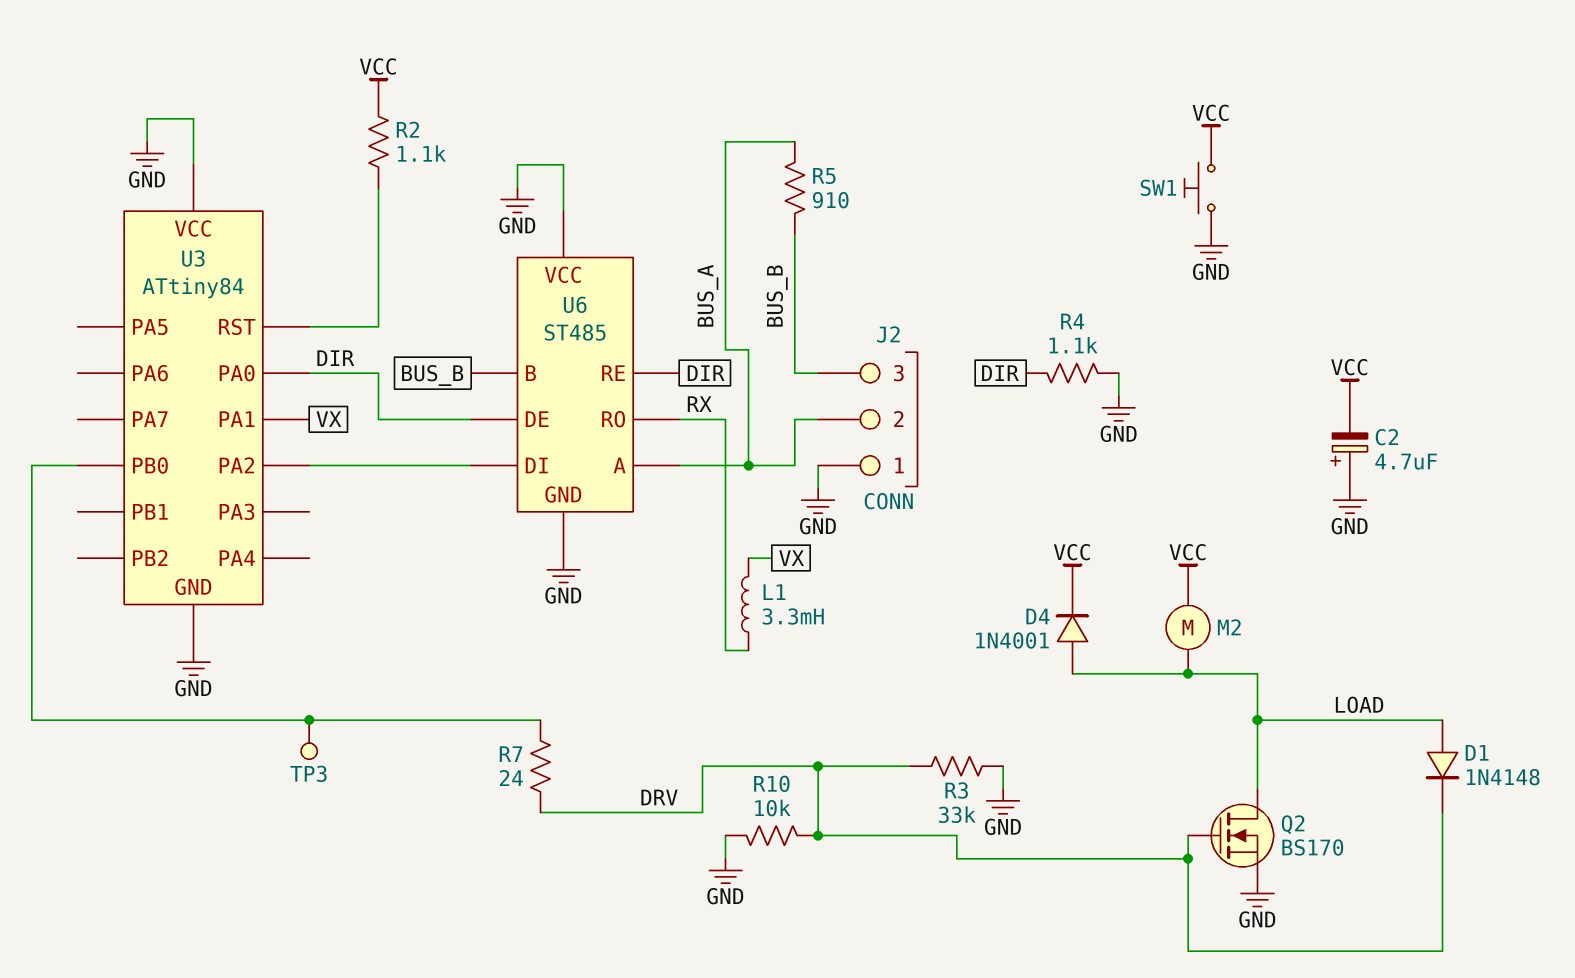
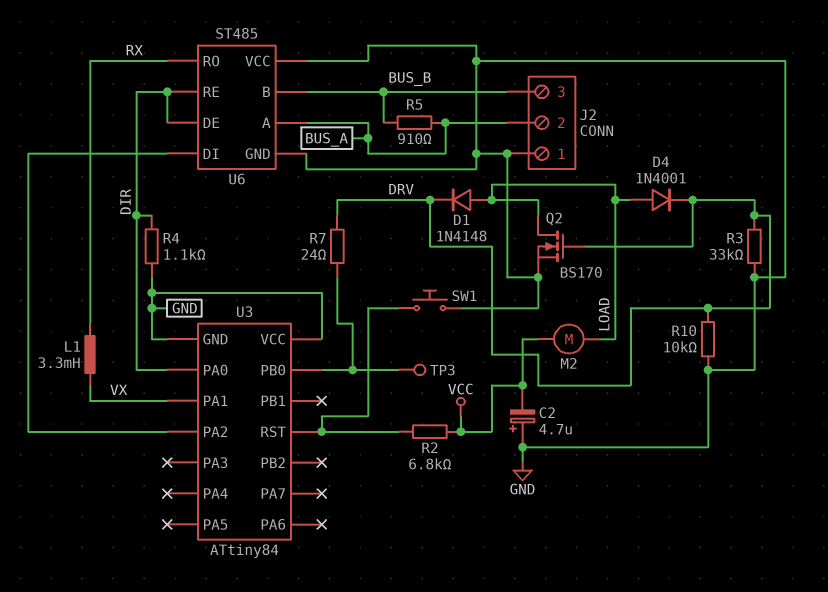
D4: diode 1N4001 (A LOAD, K VCC) -> diode 1N4001 (A LOAD, K DRV)
R2: 1.1k (U3/RST, VCC) -> 6.8k (U3/RST, VCC)
SW1: button (GND, VCC) -> button (GND, U3/RST)

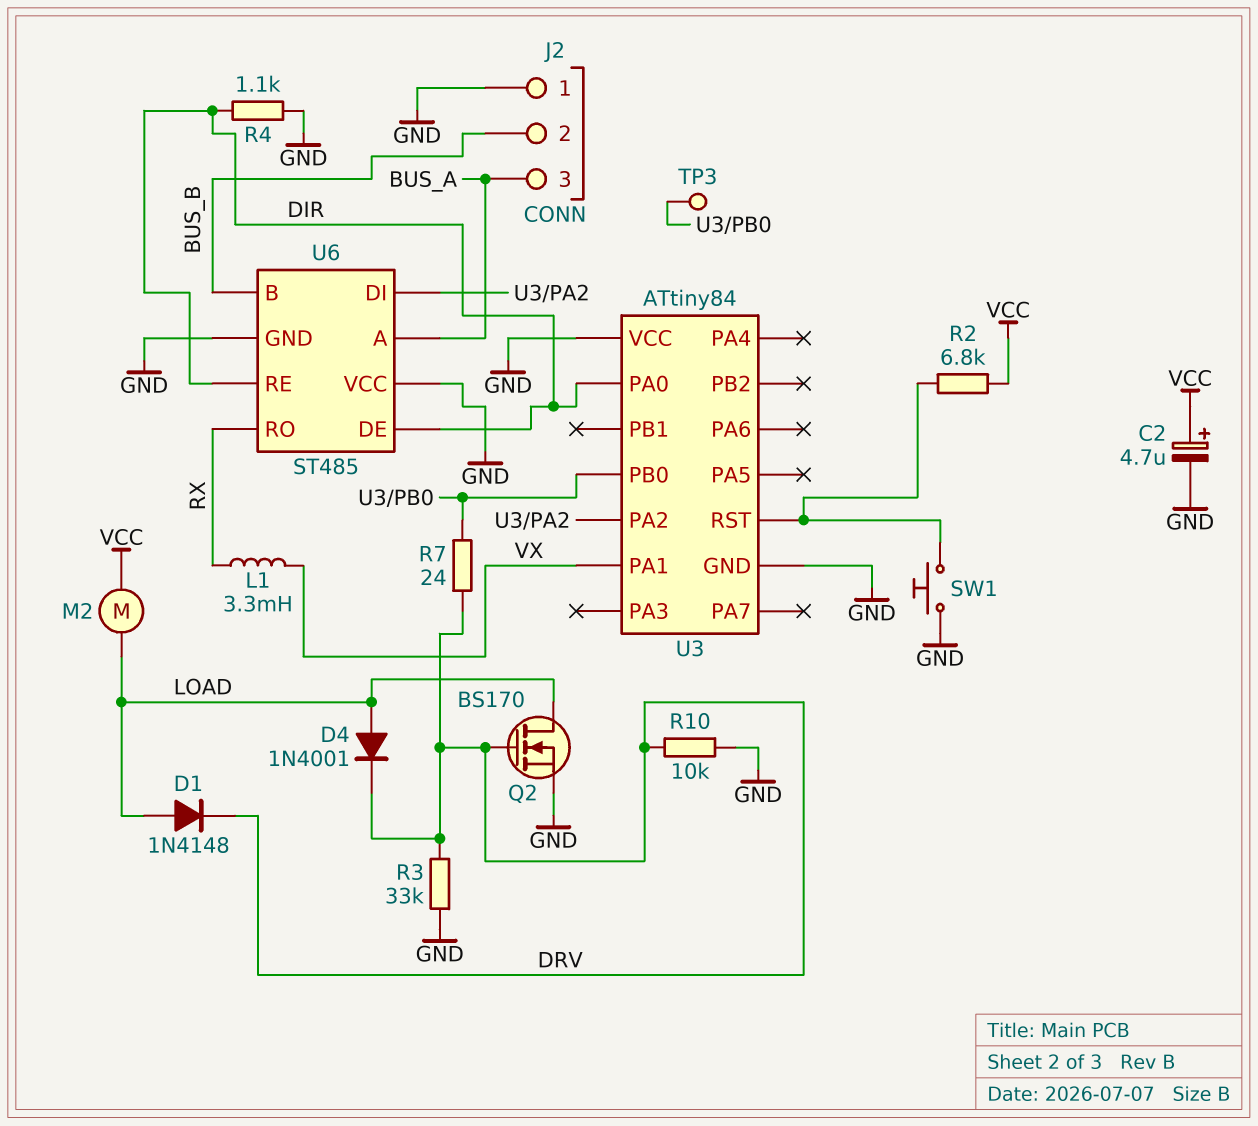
C2: 4.7uF (plus GND, minus VCC) -> 4.7uF (plus VCC, minus GND)
J2 pin 2: BUS_A -> BUS_B
J2 pin 3: BUS_B -> BUS_A
R5: 910 (BUS_A, BUS_B) -> none

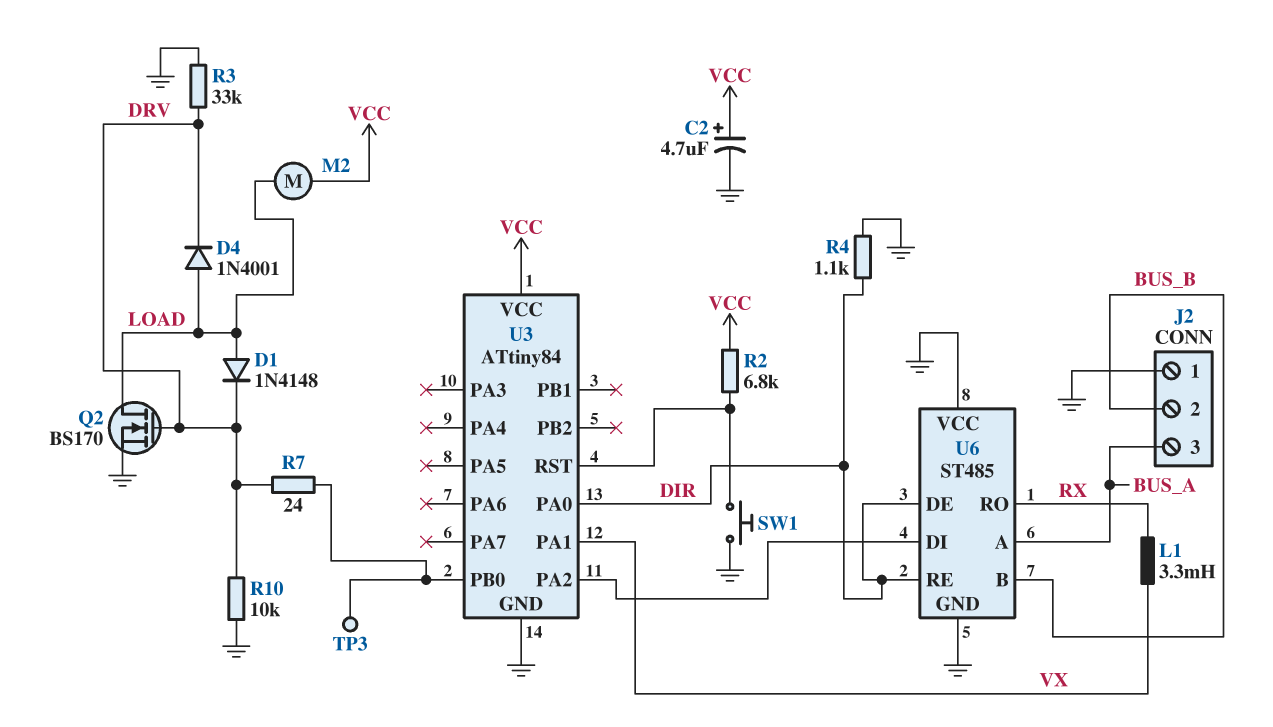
U3 pin VCC: GND -> VCC

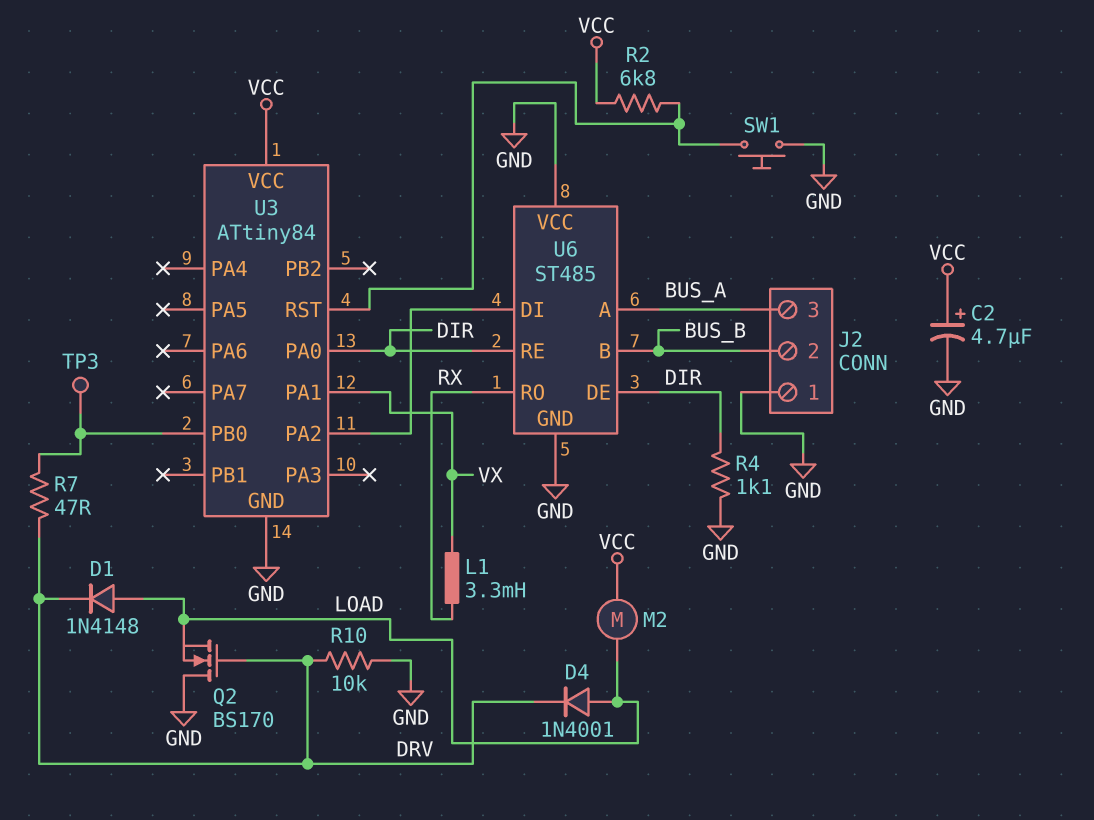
Q2: NMOS BS170 (G DRV, D LOAD, S GND) -> NMOS BS170 (G DRV, D GND, S LOAD)
R3: 33k (DRV, GND) -> none
R7: 24 (DRV, U3/PB0) -> 47 (DRV, U3/PB0)

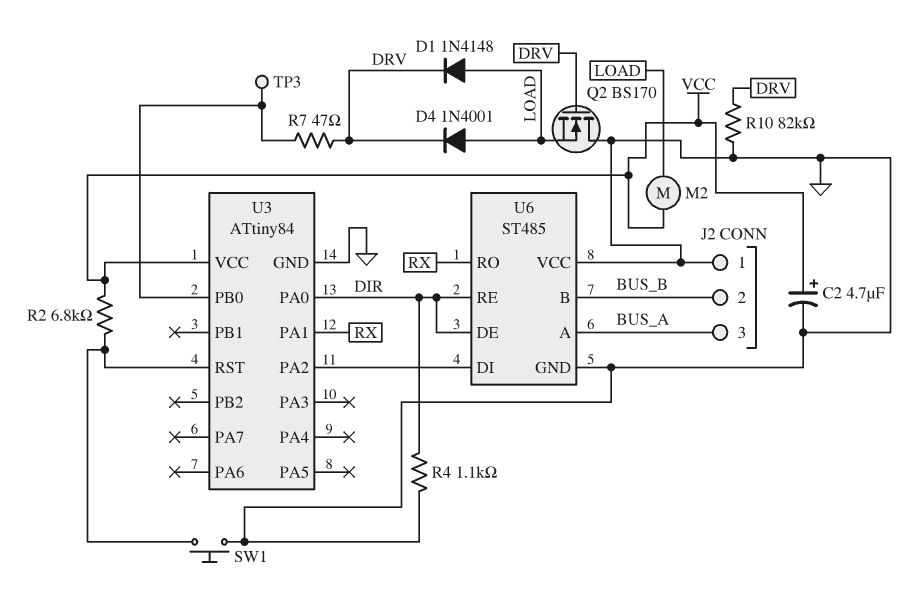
L1: 3.3mH (RX, VX) -> none
R10: 10k (DRV, GND) -> 82k (DRV, GND)
U3 pin PA1: VX -> RX

